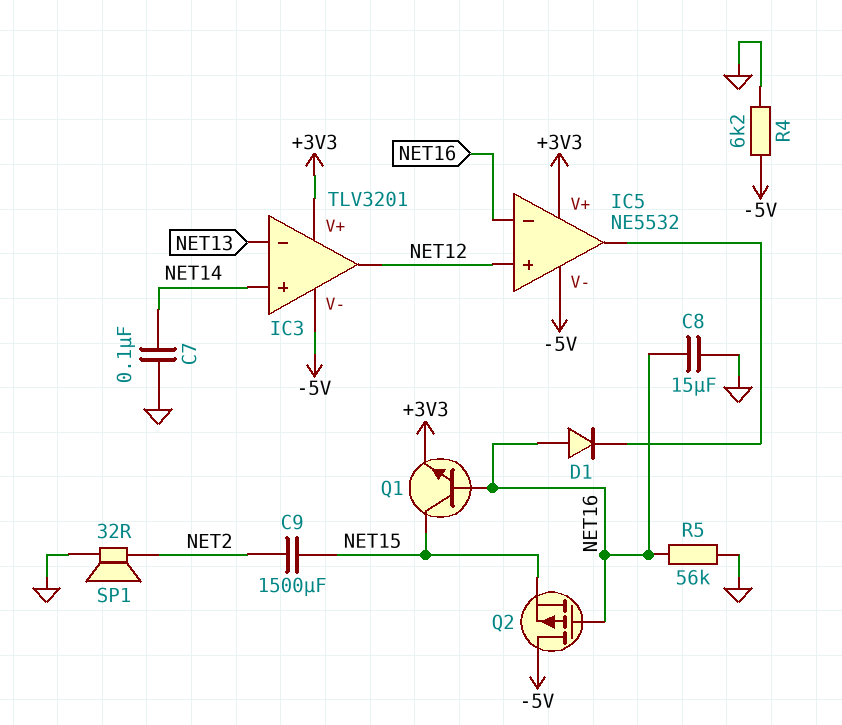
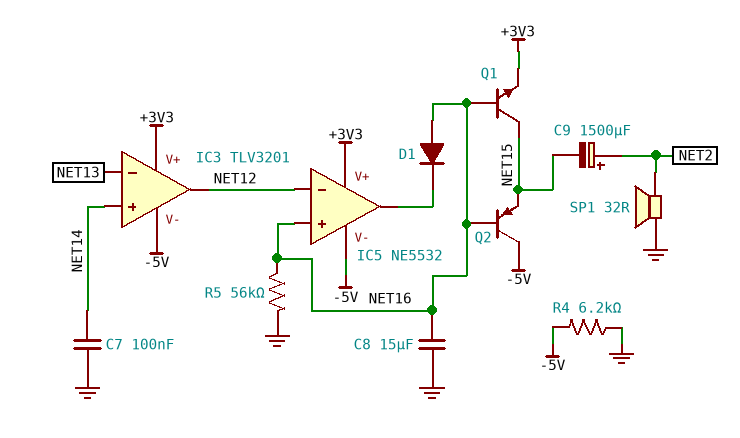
C9: 1500uF (NET2, NET15) -> 1500uF (plus NET2, minus NET15)
IC5 pin in+: NET12 -> NET16
IC5 pin in-: NET16 -> NET12
Q2: PMOS (G NET16, D -5V, S NET15) -> PNP (B NET16, C -5V, E NET15)

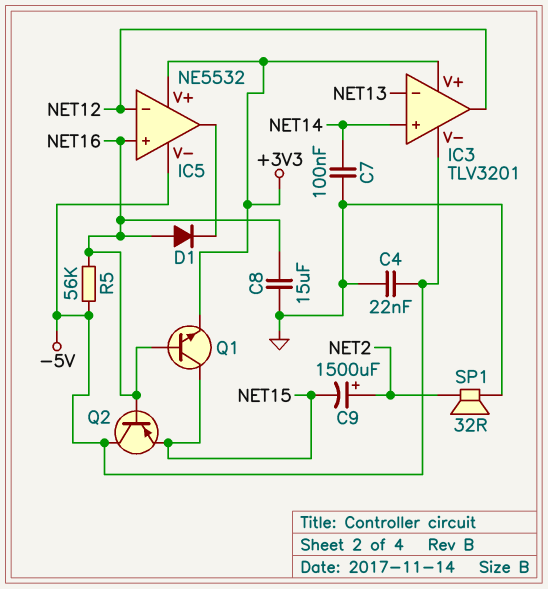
C4: none -> 22nF (-5V, GND)
R4: 6.2k (-5V, GND) -> none
R5: 56k (GND, NET16) -> 56k (-5V, NET16)

